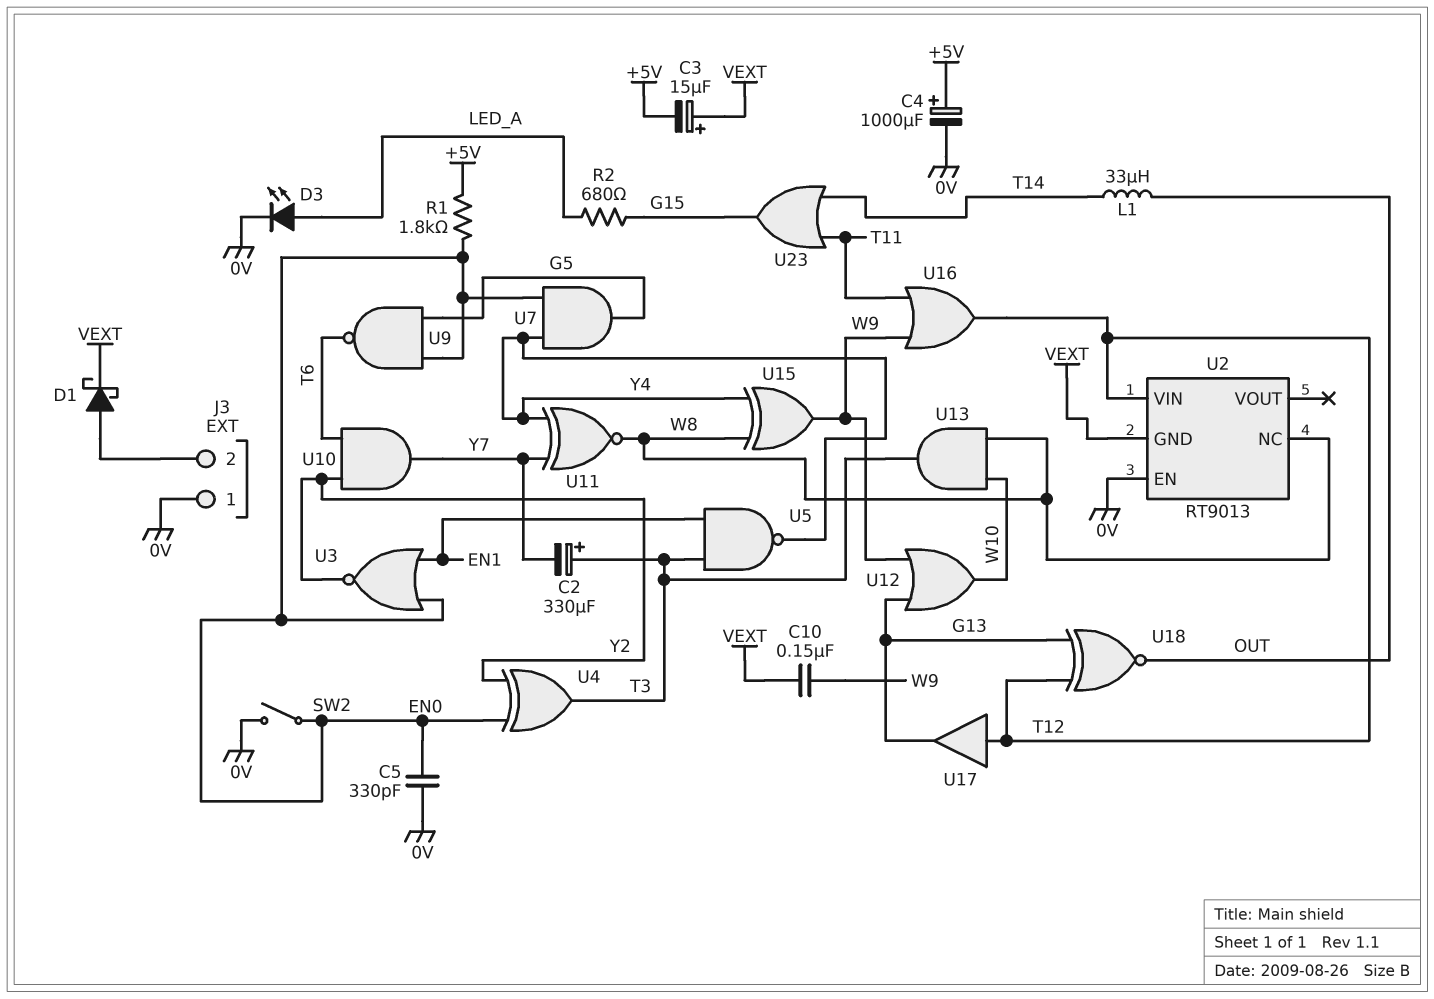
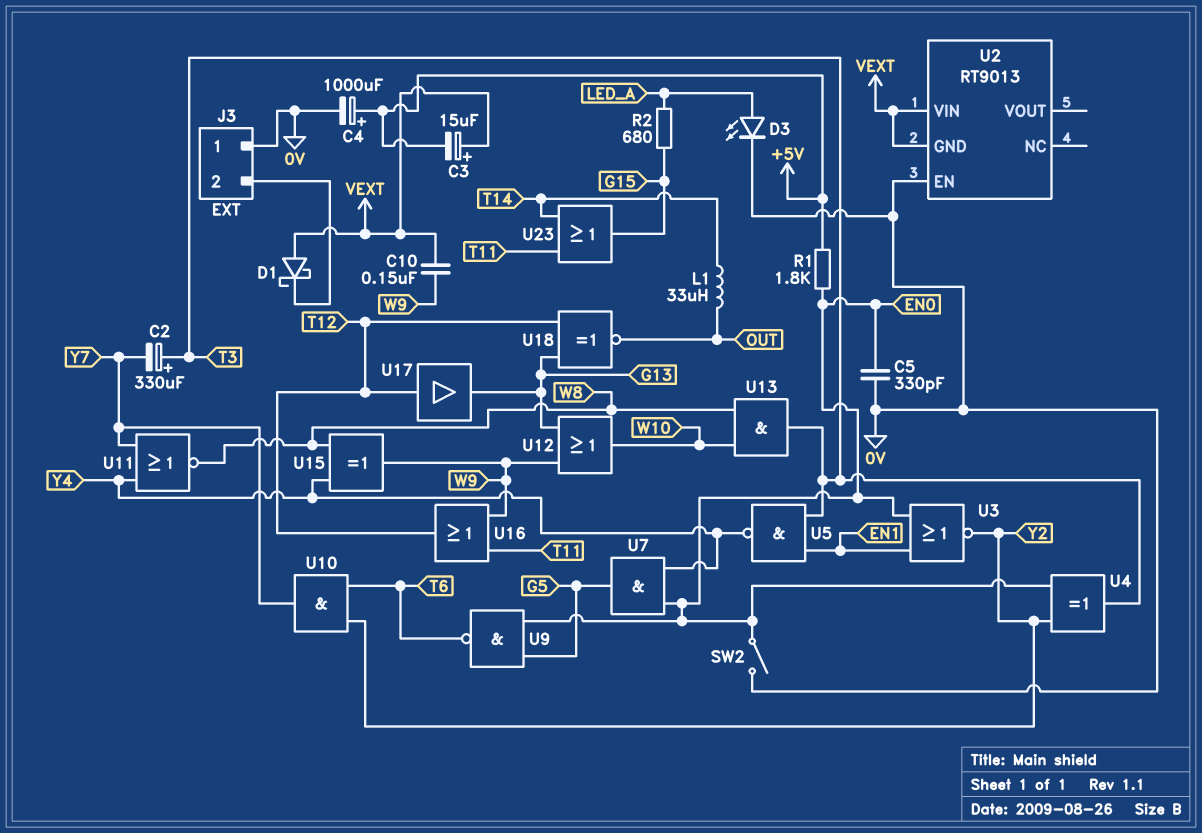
D1: schottky (A J3/2, K VEXT) -> schottky (A VEXT, K J3/2)
U2 pin NC: W8 -> none
U2 pin VIN: T12 -> VEXT
U11: XNOR (in Y4, in Y7, out W8) -> NOR (in Y4, in Y7, out W8)

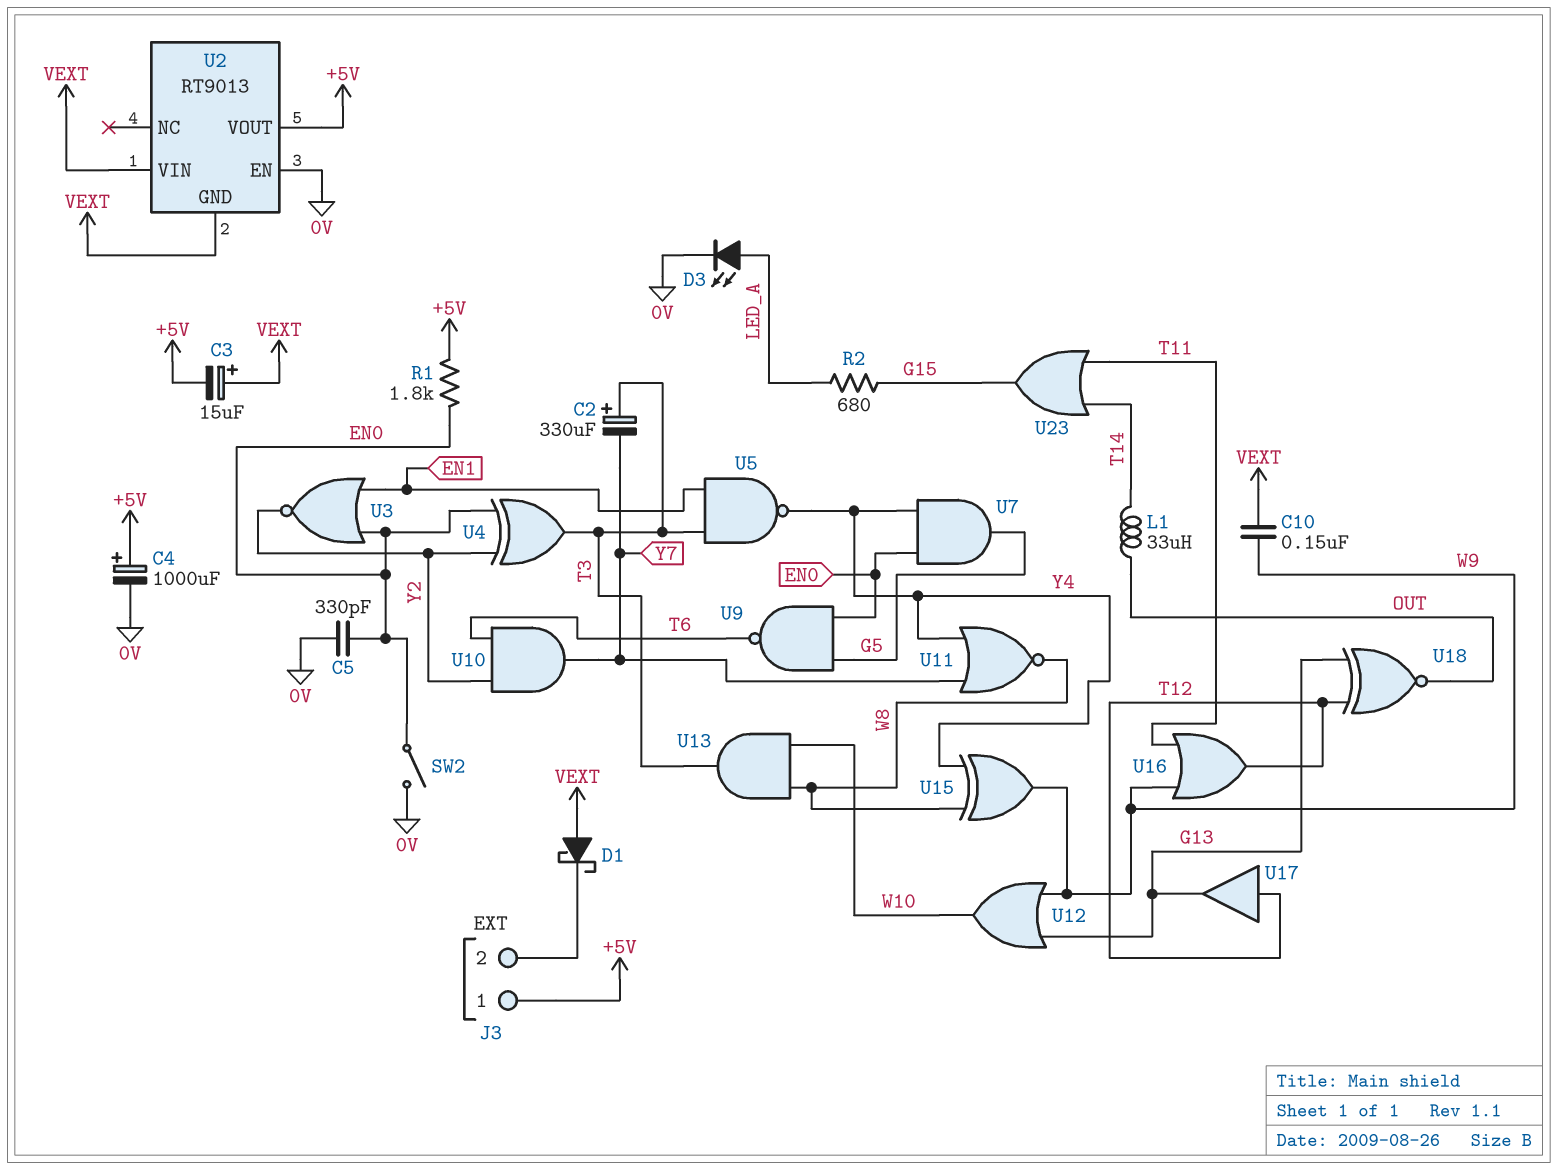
J3 pin 1: 0V -> +5V
U2 pin VOUT: none -> +5V

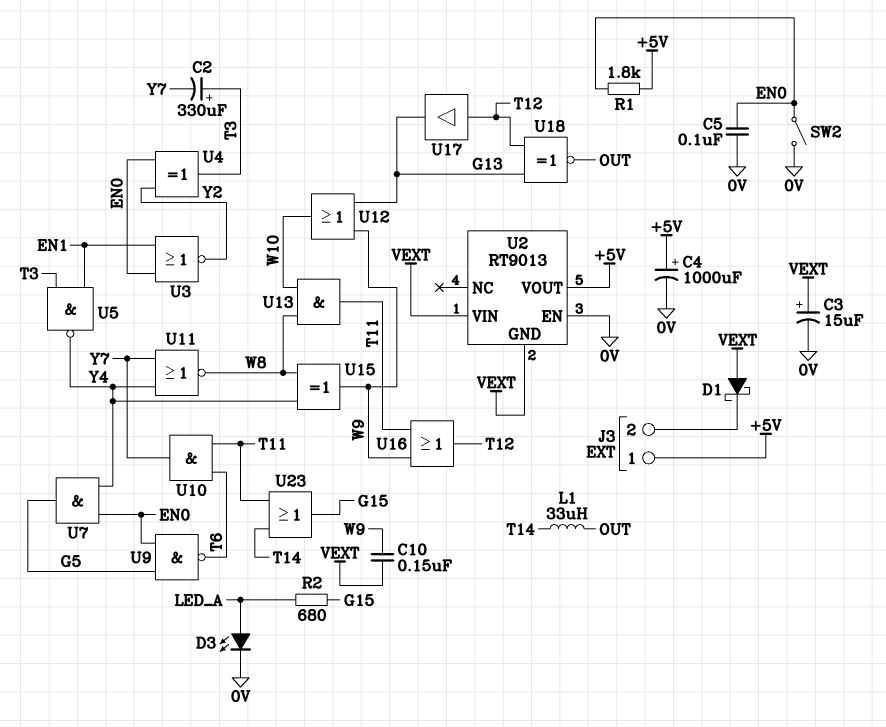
C3: 15uF (plus VEXT, minus +5V) -> 15uF (plus VEXT, minus 0V)
C5: 330pF (0V, EN0) -> 100nF (0V, EN0)
U10: AND (in T6, in Y2, out Y7) -> AND (in T6, in T11, out Y7)
U13: AND (in W8, in W10, out T3) -> AND (in W8, in W10, out T11)

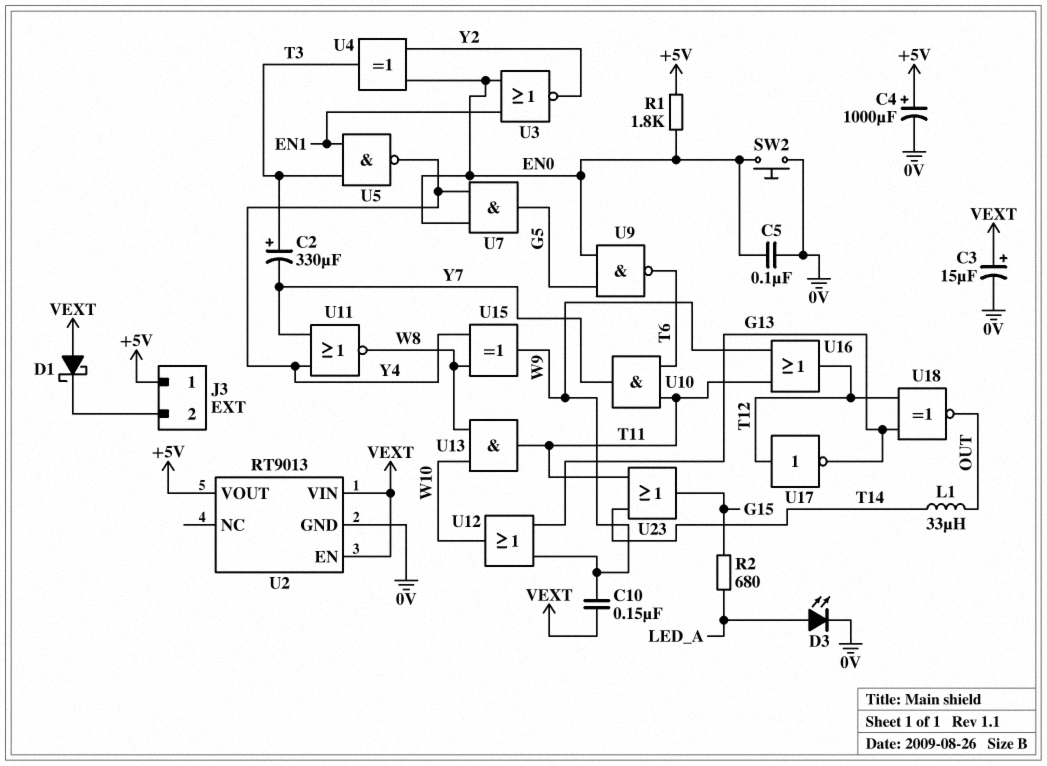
SW2: switch (0V, EN0) -> button (0V, EN0)
U2 pin EN: 0V -> VEXT
U2 pin GND: VEXT -> 0V
U17: buffer (in T12, out G13) -> NOT (in T12, out G13)

